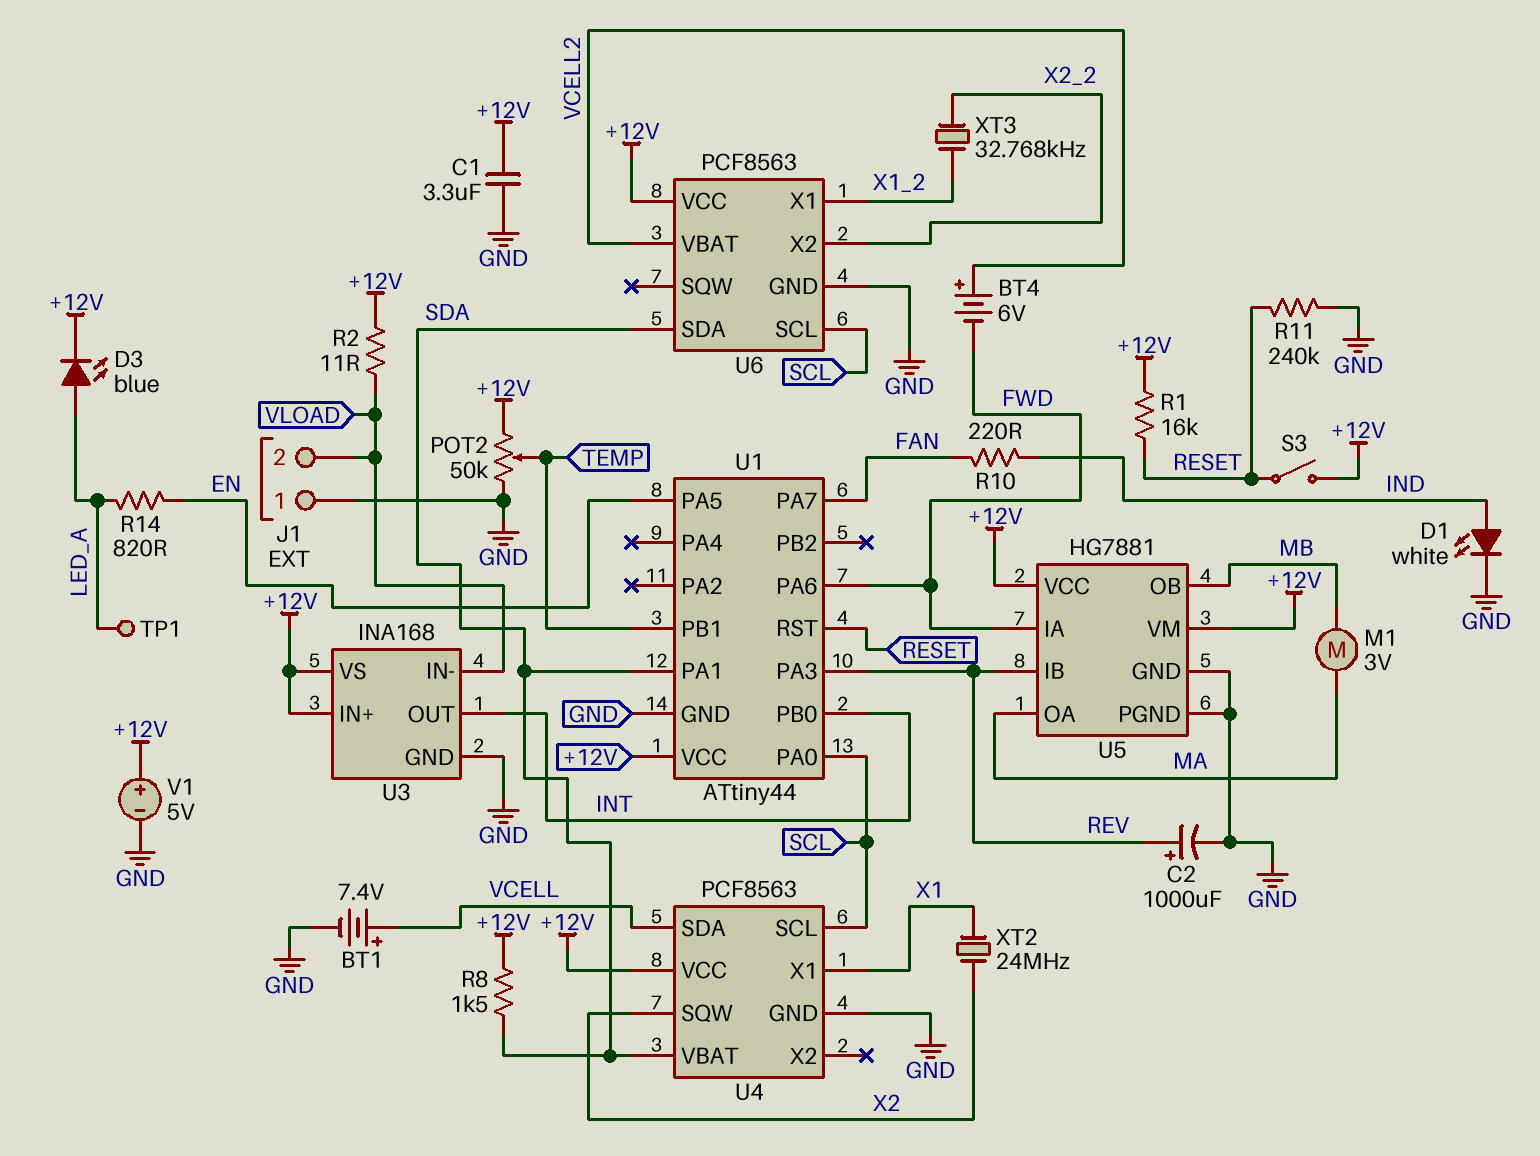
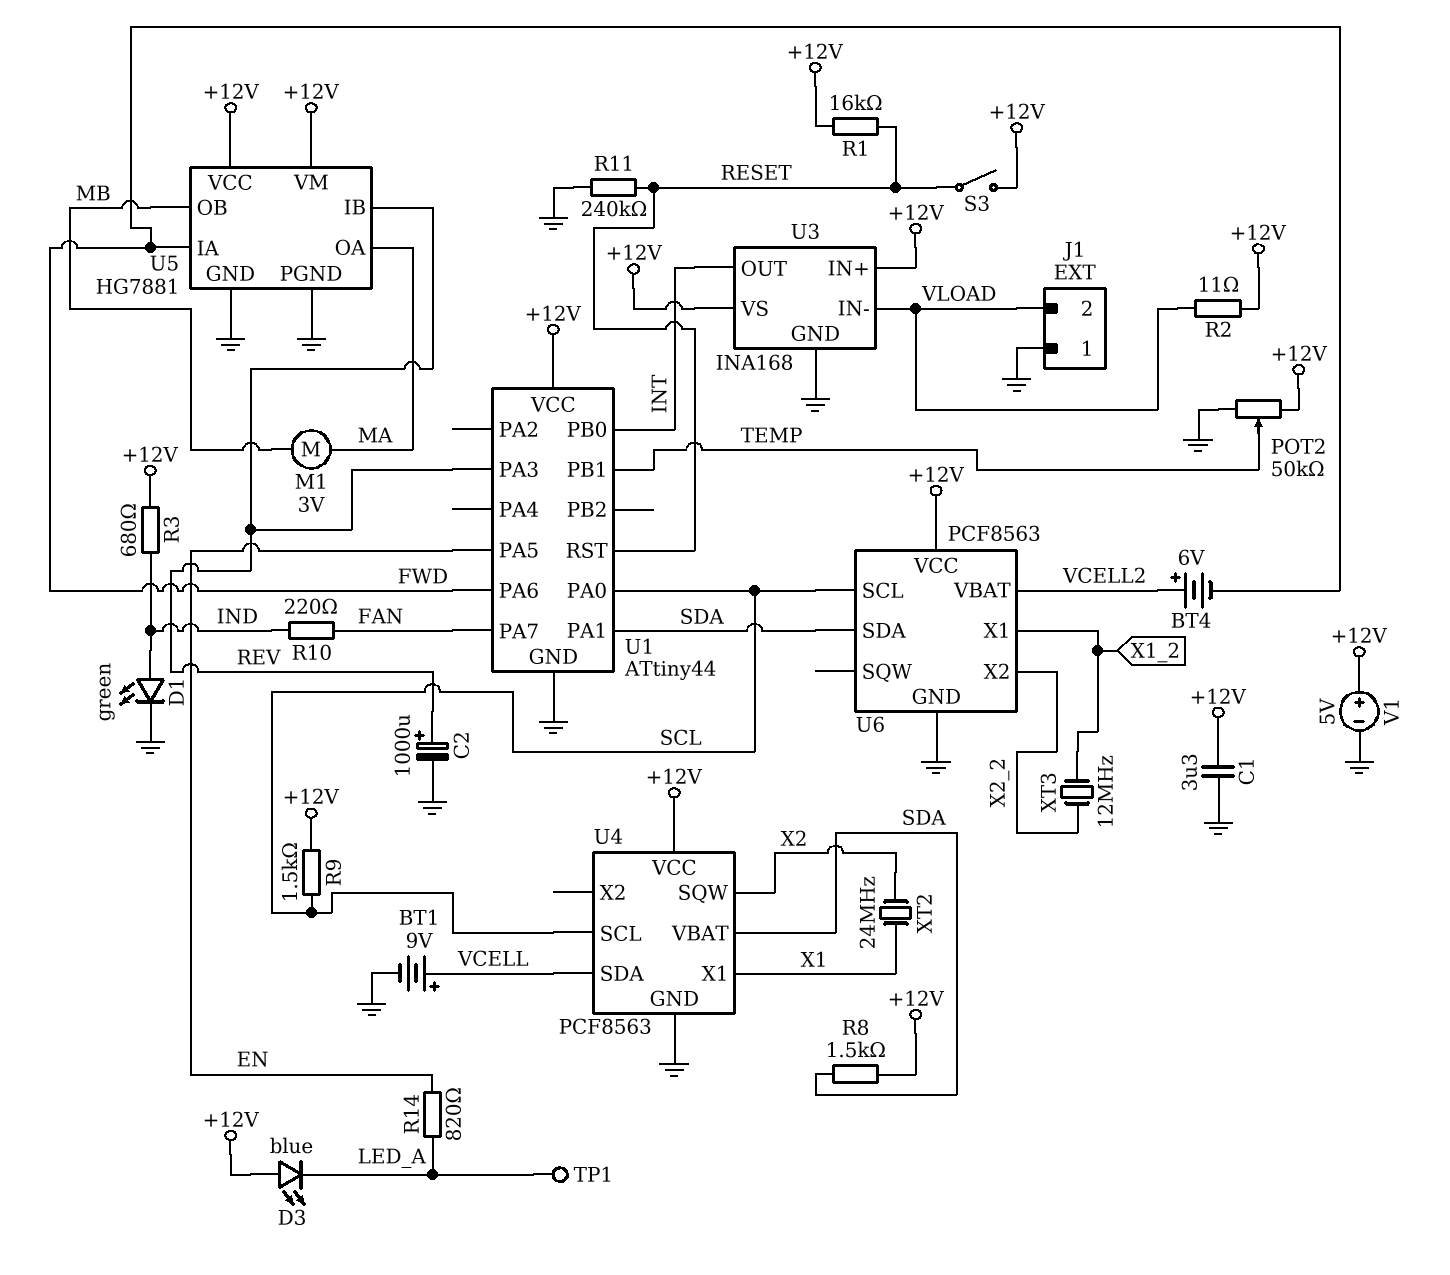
BT1: 7.4V (plus VCELL, minus GND) -> 9V (plus VCELL, minus GND)
D1: LED white (A IND, K GND) -> LED green (A IND, K GND)
D3: LED blue (A LED_A, K +12V) -> LED blue (A +12V, K LED_A)
R3: none -> 680 (+12V, IND)
R9: none -> 1.5k (+12V, SCL)
XT3: 32.768kHz (X1_2, X2_2) -> 12MHz (X1_2, X2_2)

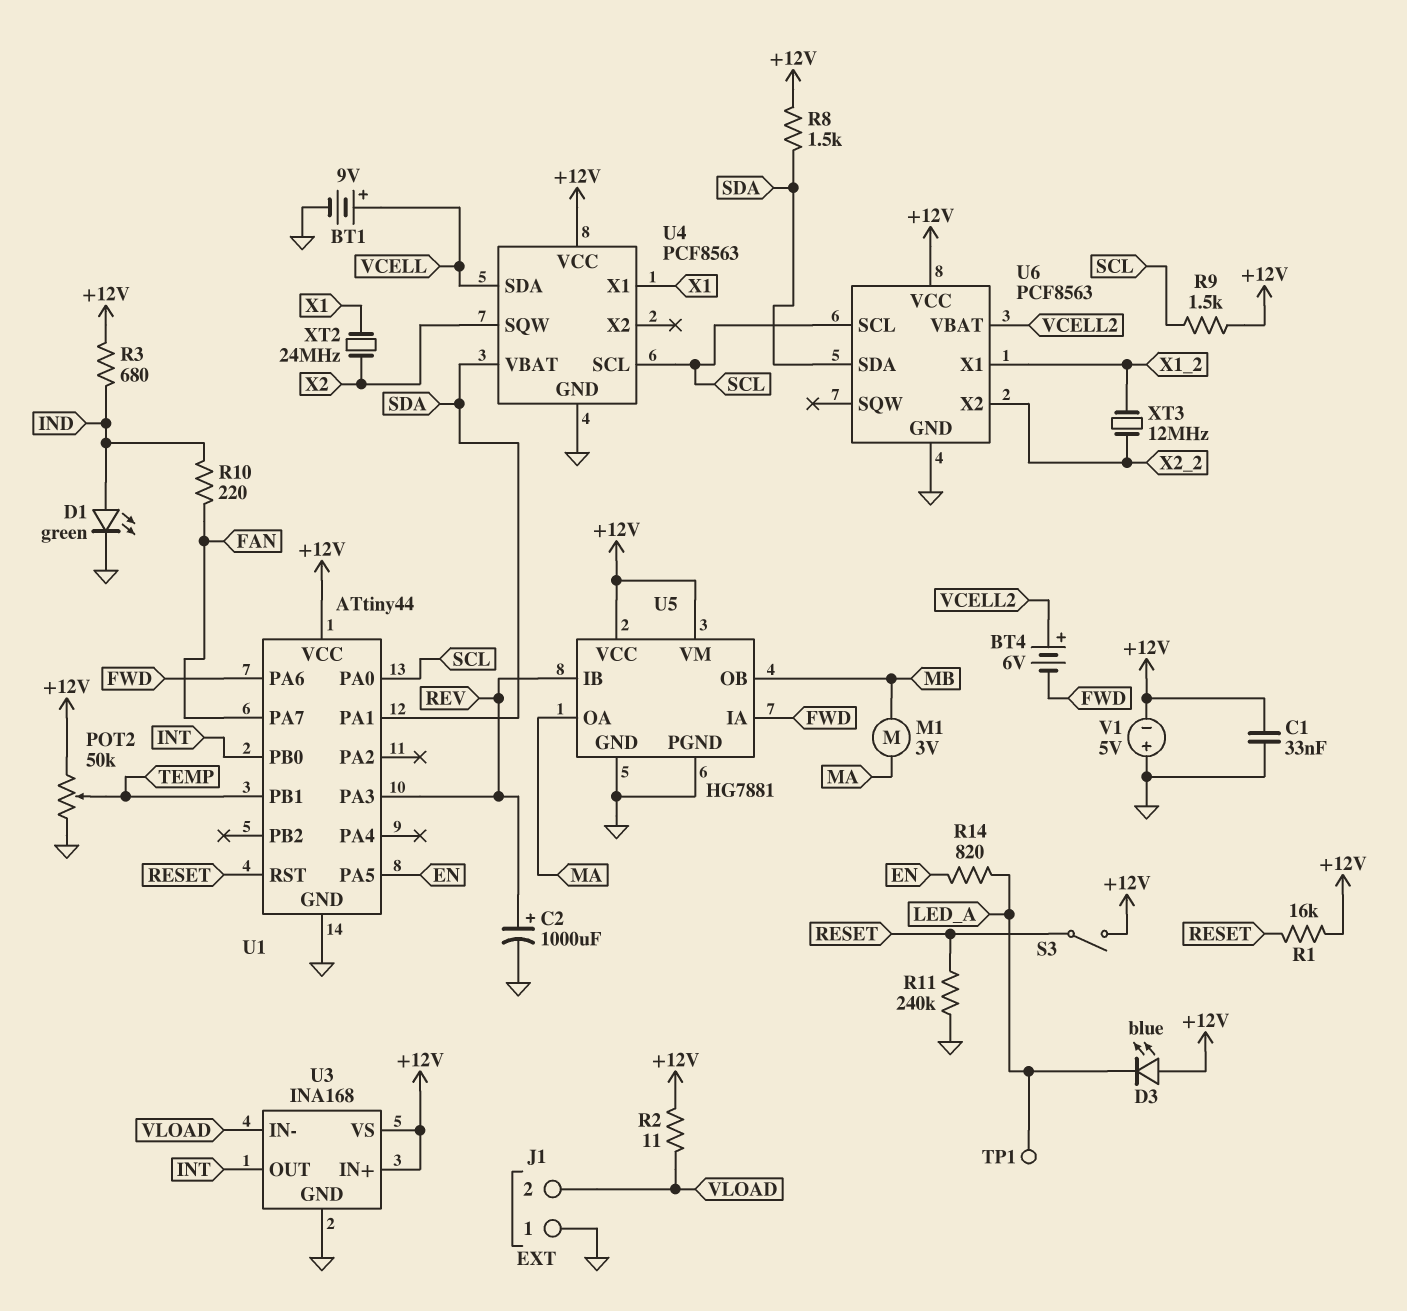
C1: 3.3uF (+12V, GND) -> 33nF (+12V, GND)
V1: 5V (plus +12V, minus GND) -> 5V (plus GND, minus +12V)

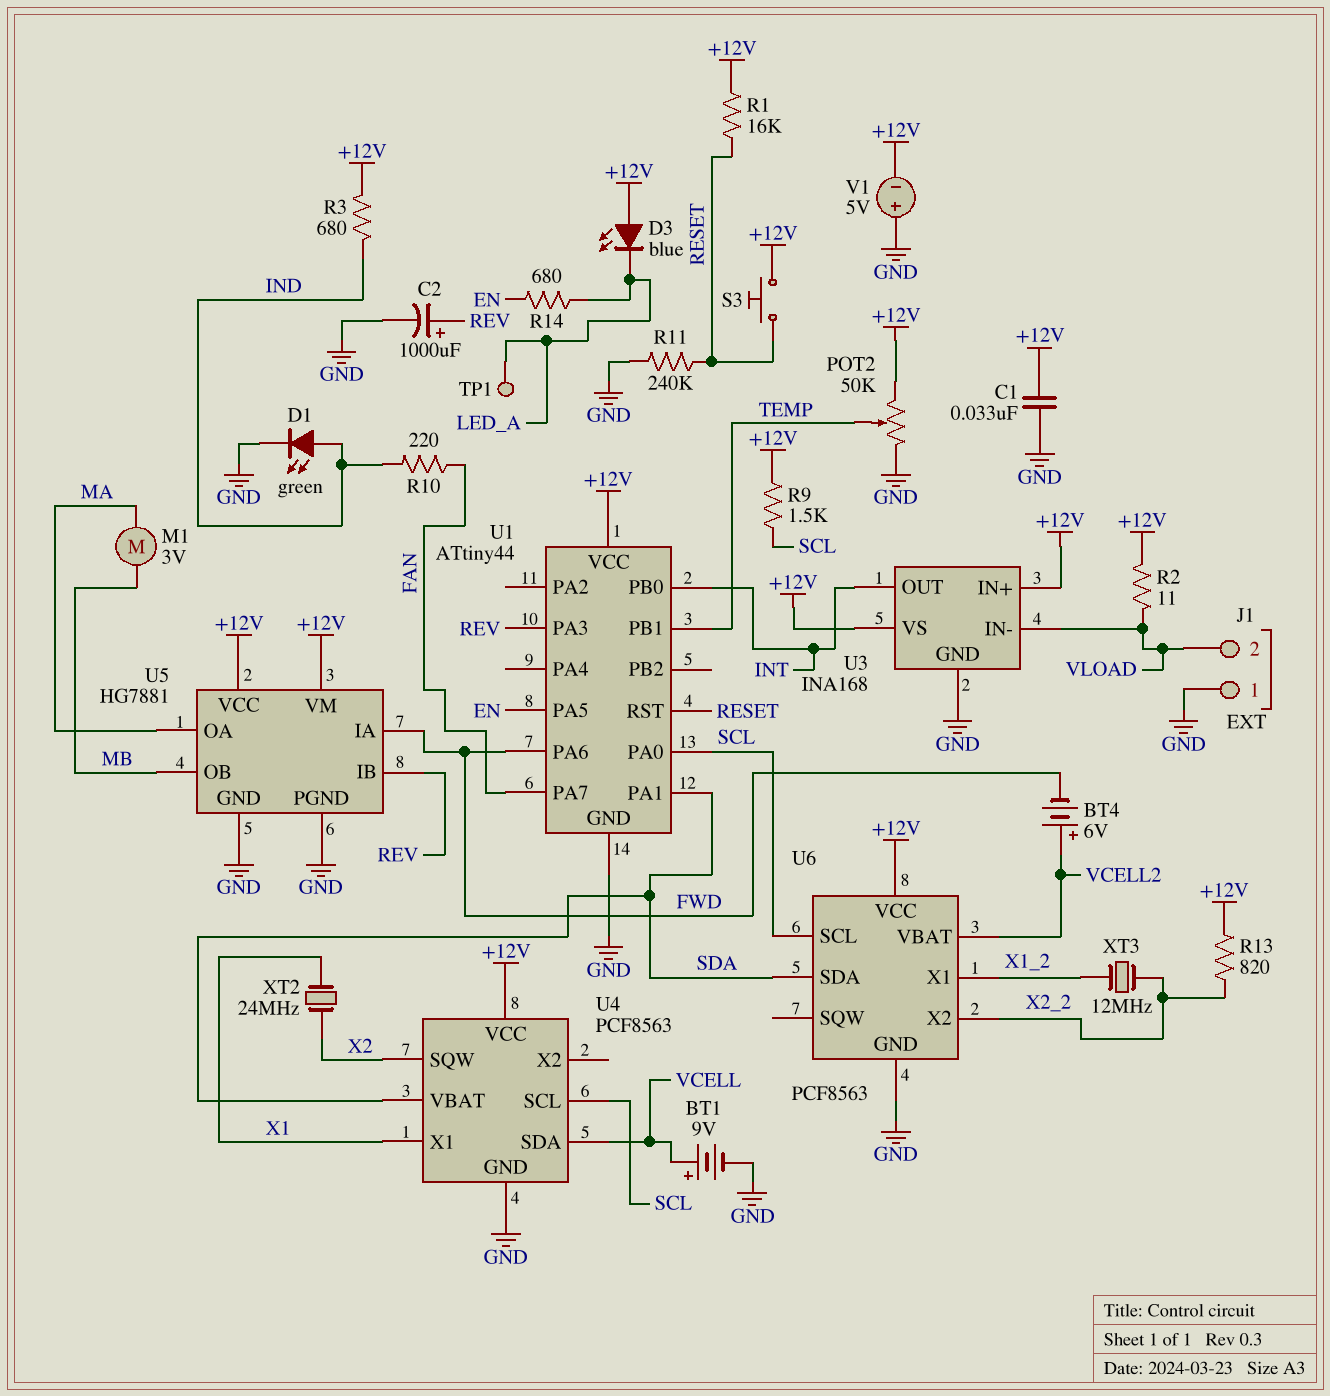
R8: 1.5k (+12V, SDA) -> none
R13: none -> 820 (+12V, X2_2)
R14: 820 (EN, LED_A) -> 680 (EN, LED_A)
S3: switch (+12V, RESET) -> button (+12V, RESET)

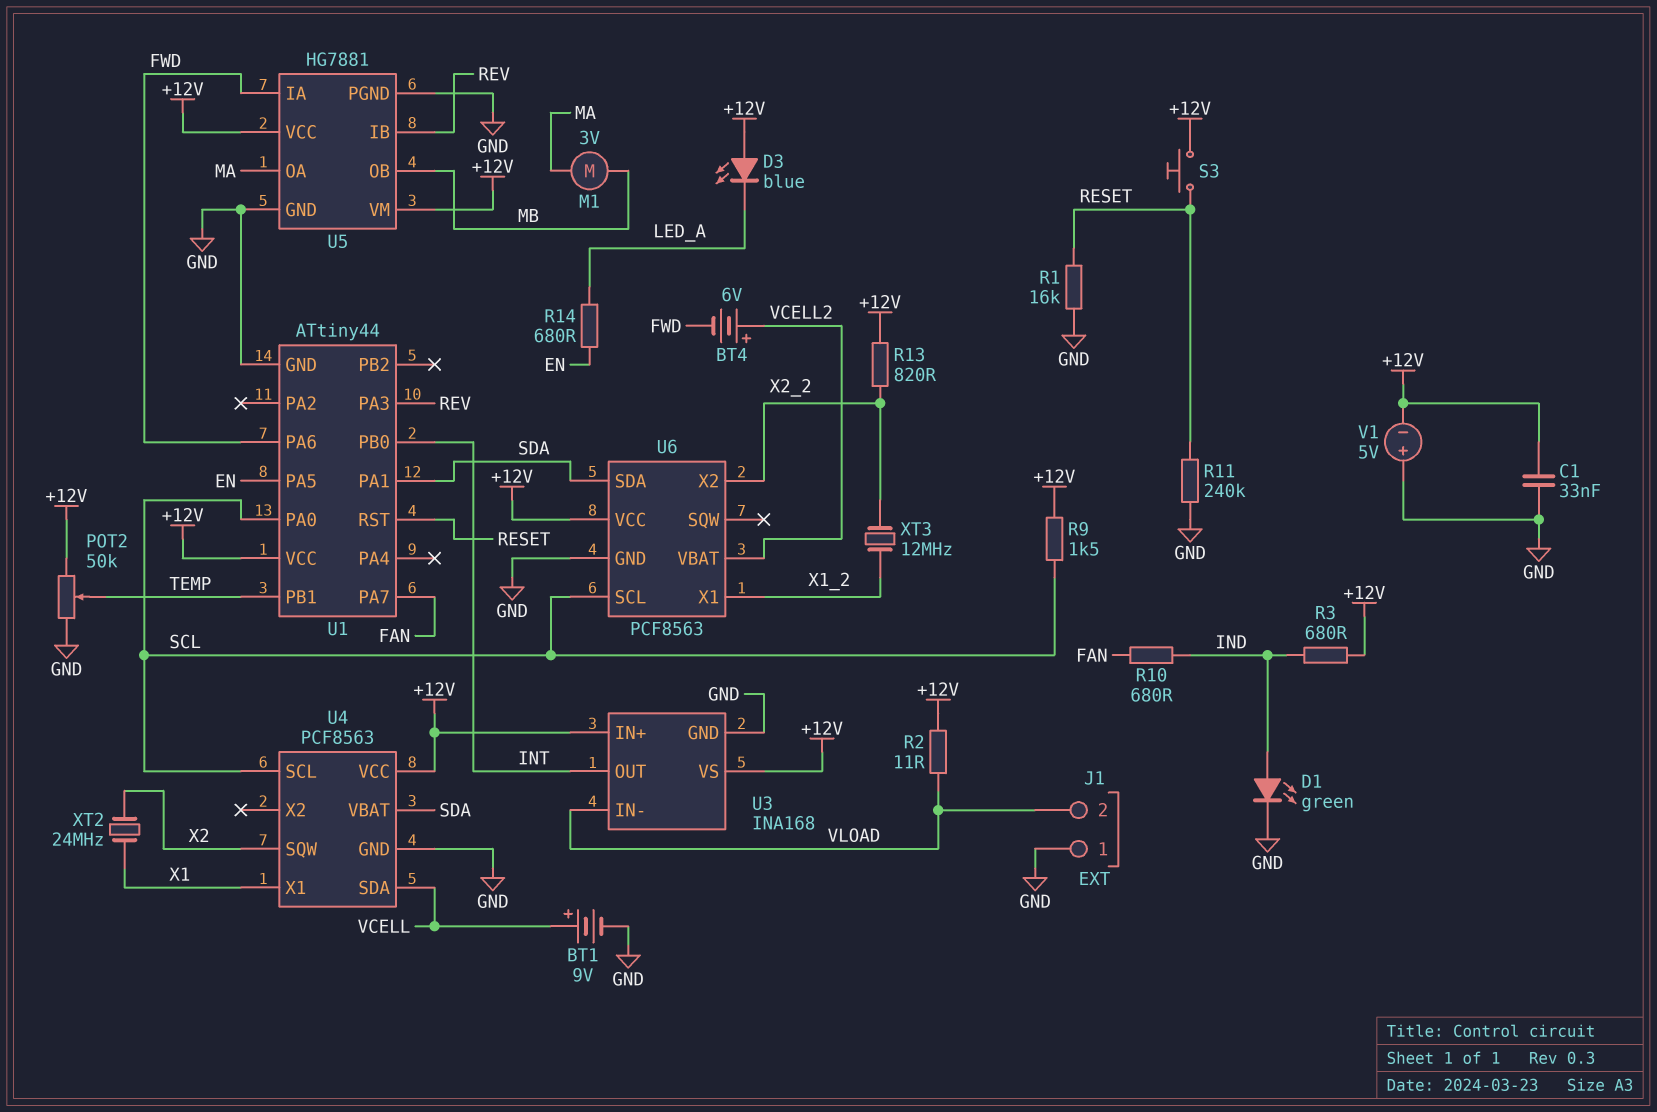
C2: 1000uF (plus REV, minus GND) -> none
R1: 16k (+12V, RESET) -> 16k (GND, RESET)
R10: 220 (FAN, IND) -> 680 (FAN, IND)
TP1: test point (LED_A) -> none

